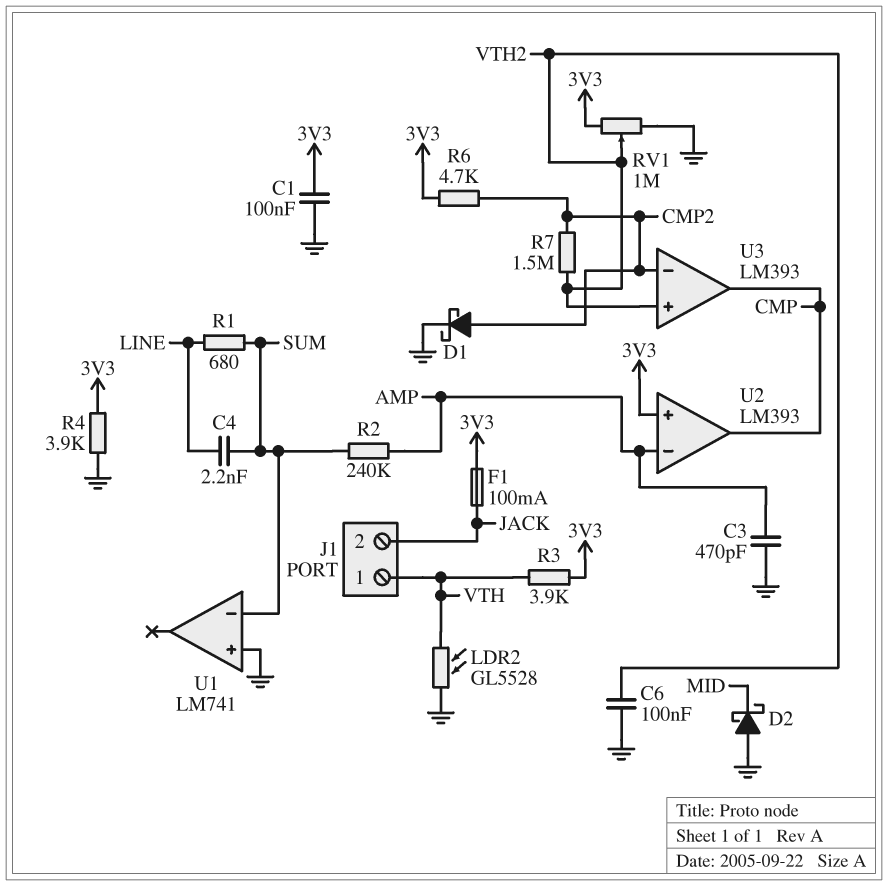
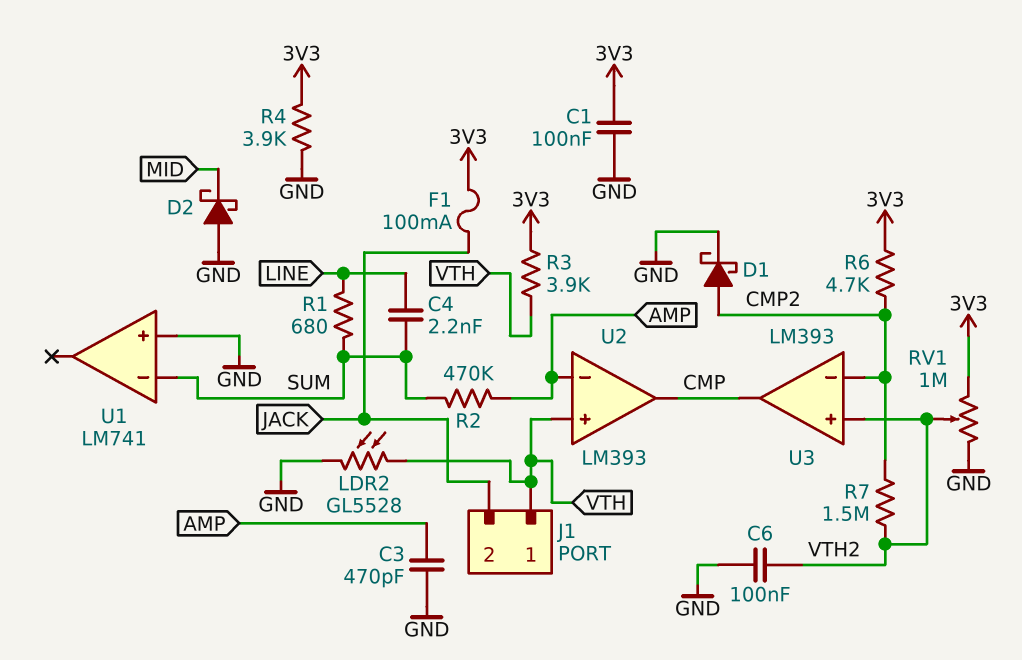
R2: 240k (AMP, SUM) -> 470k (AMP, SUM)
U2 pin in+: 3V3 -> VTH

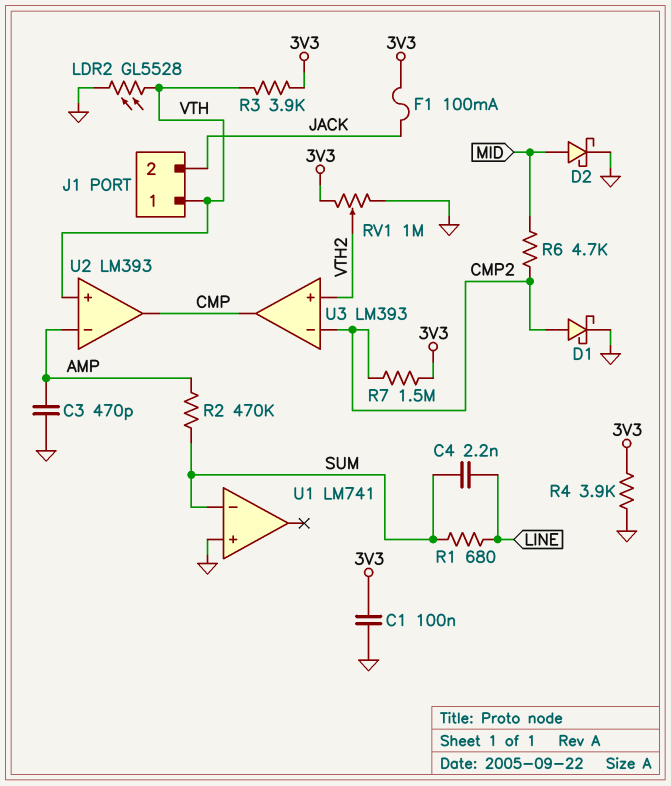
C6: 100nF (GND, VTH2) -> none
D2: schottky (A GND, K MID) -> schottky (A MID, K GND)
R6: 4.7k (3V3, CMP2) -> 4.7k (CMP2, MID)
R7: 1.5M (CMP2, VTH2) -> 1.5M (3V3, CMP2)

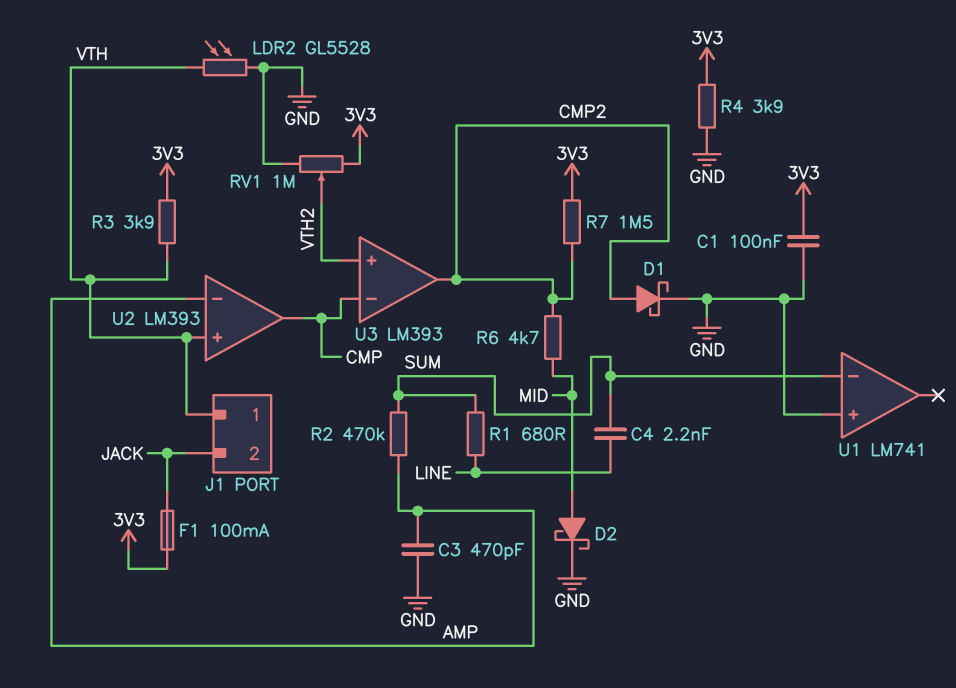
U3 pin in-: CMP2 -> CMP
U3 pin out: CMP -> CMP2

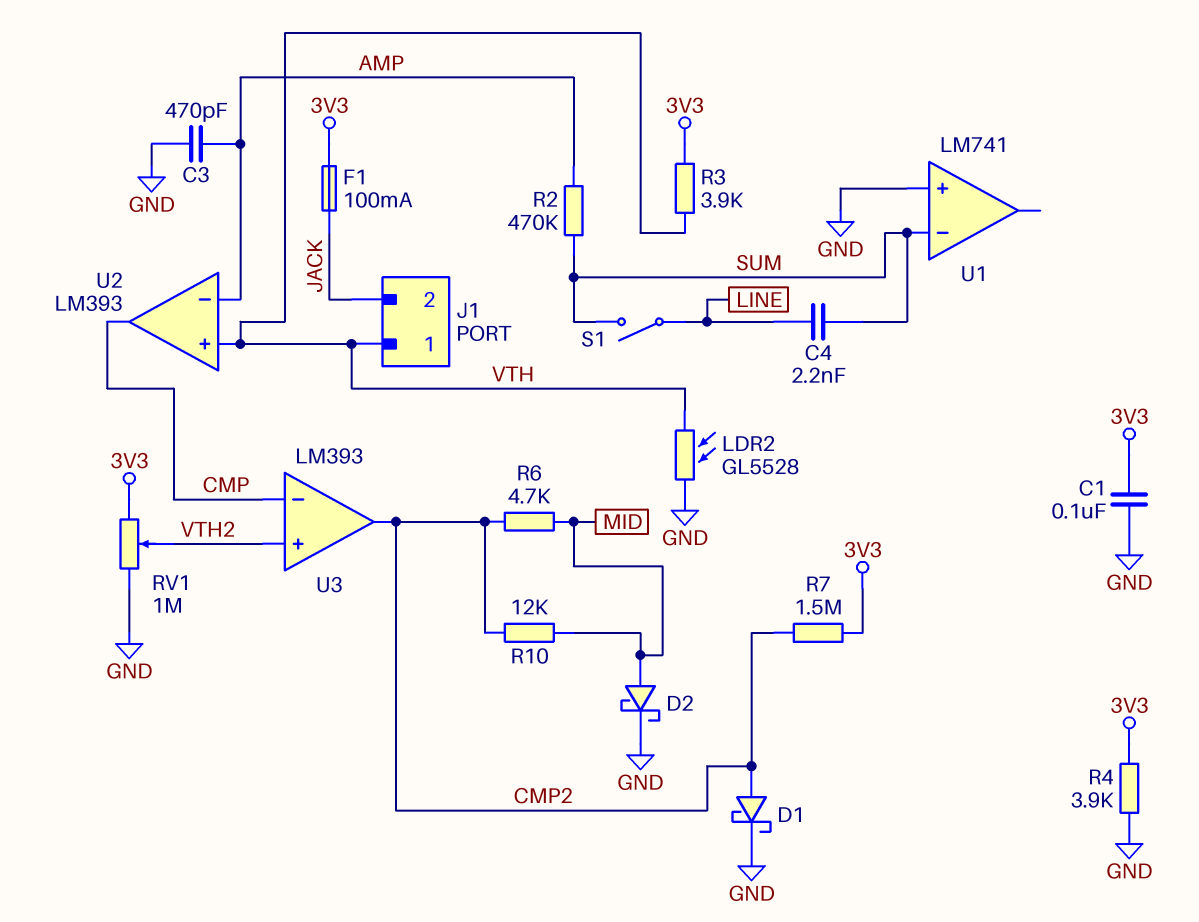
R1: 680 (LINE, SUM) -> none
R10: none -> 12k (CMP2, MID)
S1: none -> switch (LINE, SUM)

